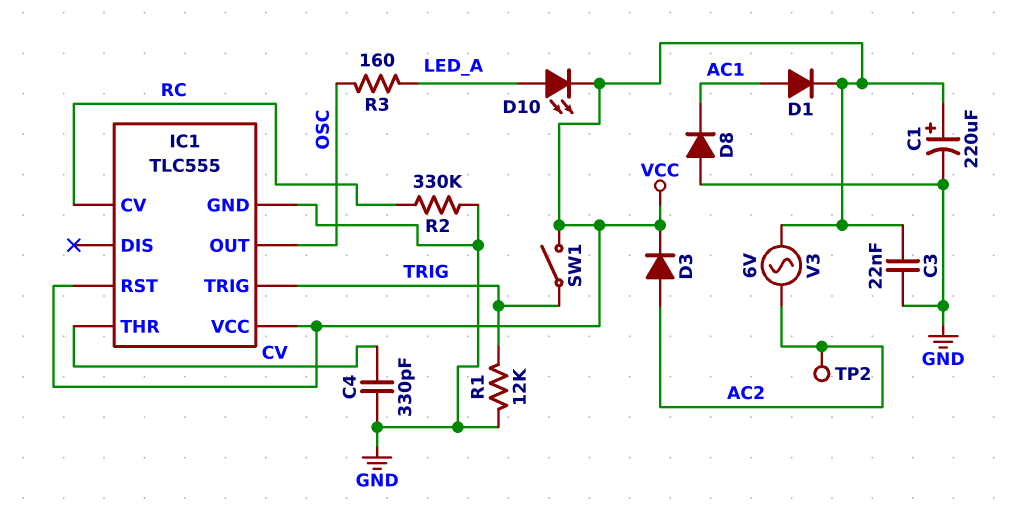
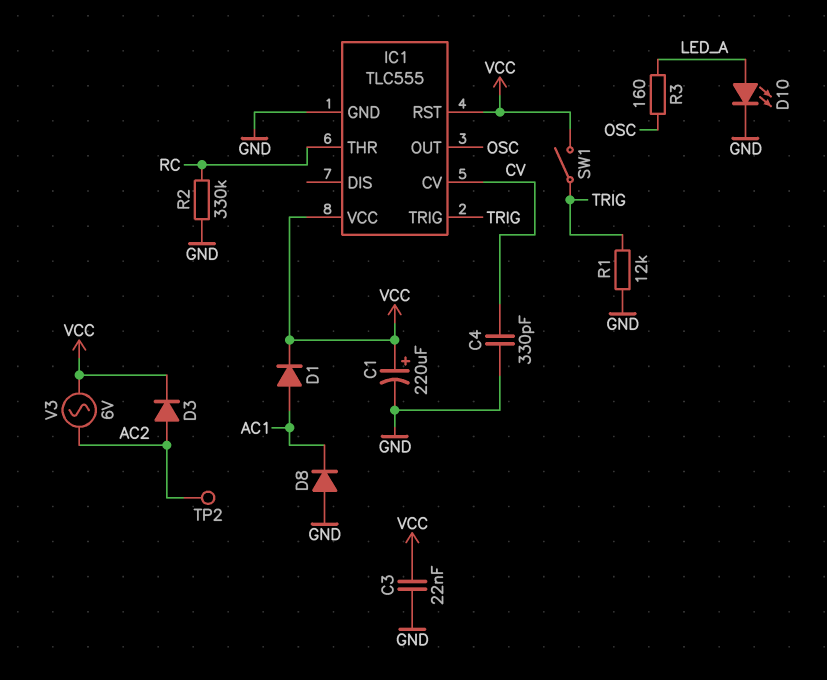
D10: LED (A LED_A, K VCC) -> LED (A LED_A, K GND)
IC1 pin CV: RC -> CV
IC1 pin THR: CV -> RC

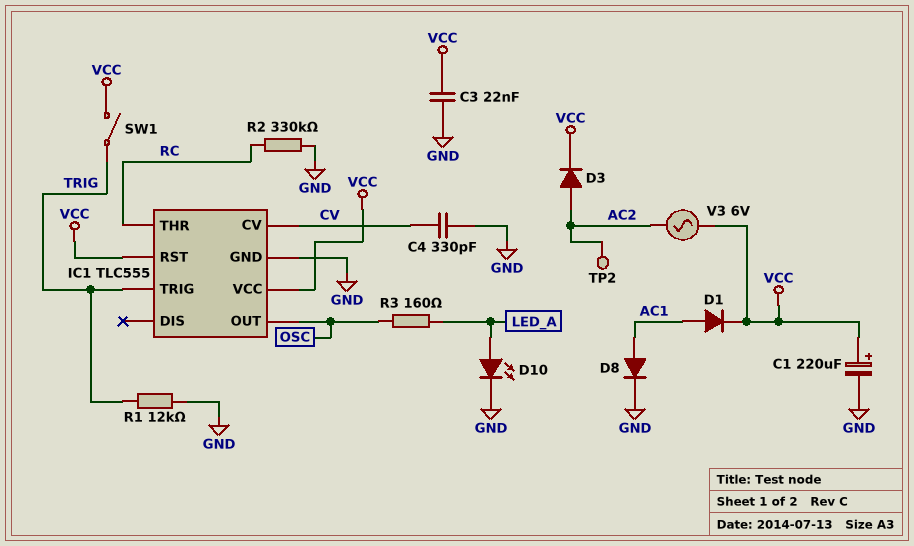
D8: diode (A GND, K AC1) -> diode (A AC1, K GND)

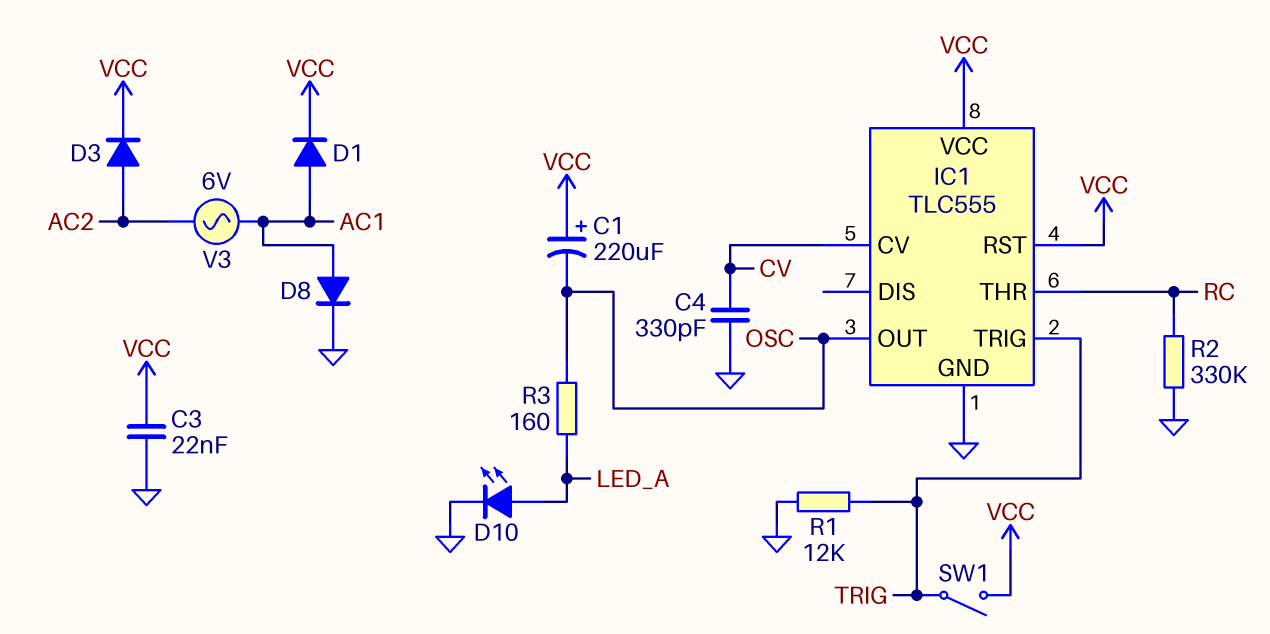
C1: 220uF (plus VCC, minus GND) -> 220uF (plus VCC, minus OSC)
TP2: test point (AC2) -> none
V3: AC 6V (AC2, VCC) -> AC 6V (AC1, AC2)

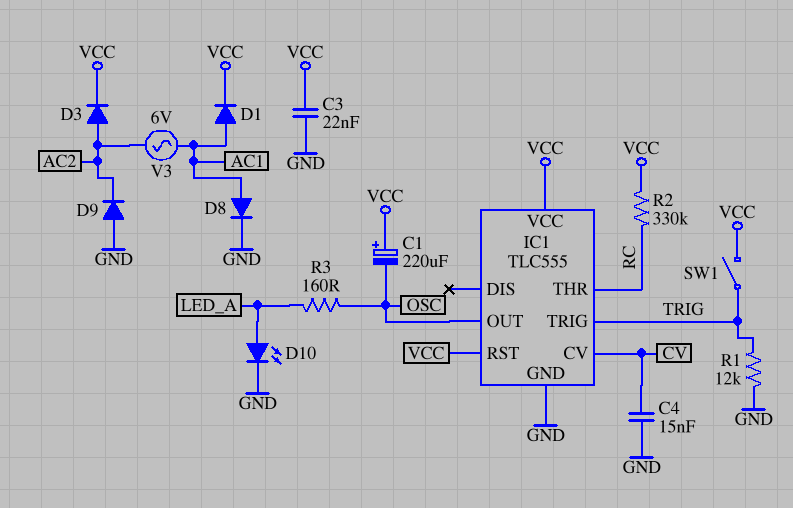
C4: 330pF (CV, GND) -> 15nF (CV, GND)
D9: none -> diode (A GND, K AC2)
R2: 330k (GND, RC) -> 330k (RC, VCC)

